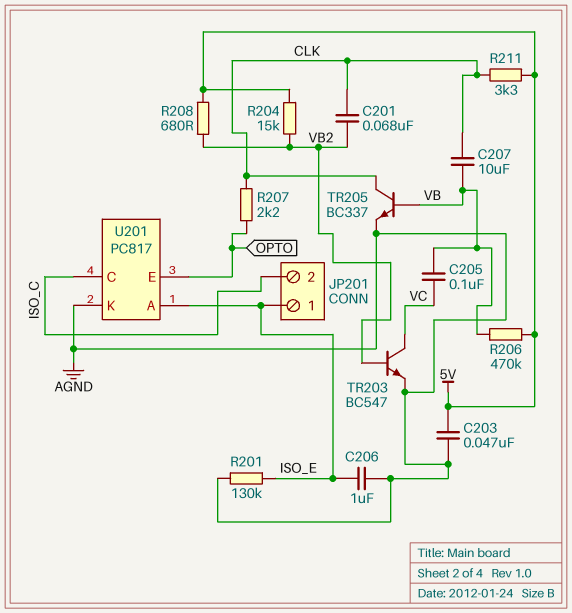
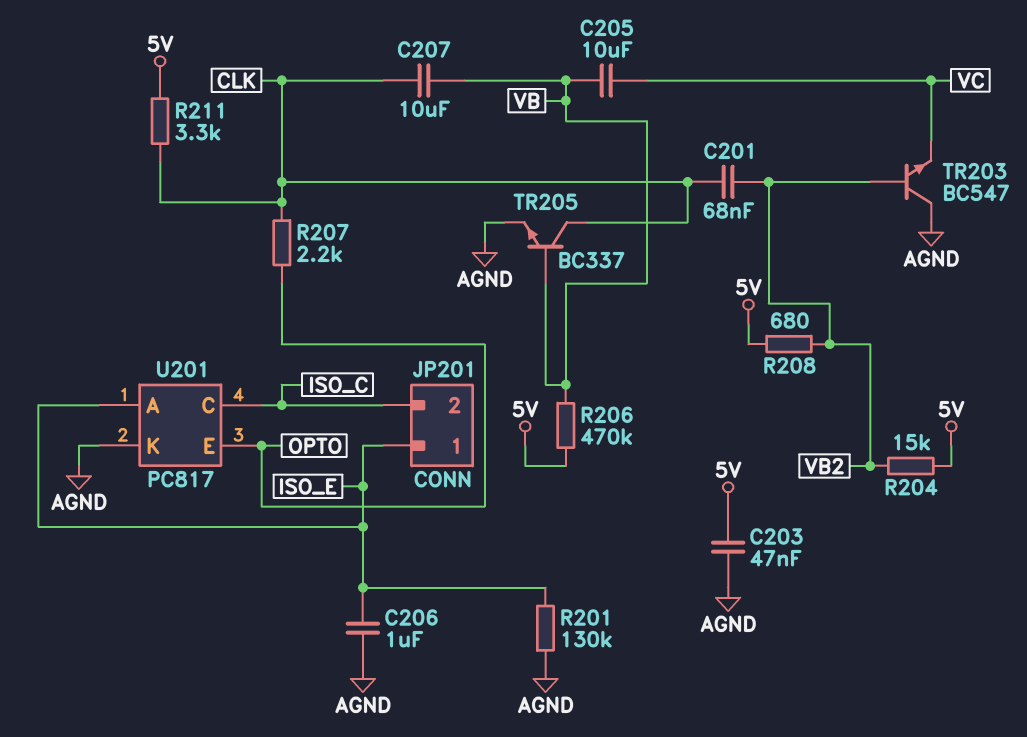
C205: 100nF (VB, VC) -> 10uF (VB, VC)
TR203: NPN BC547 (B VB2, C VC, E AGND) -> NPN BC547 (B VB2, C AGND, E VC)

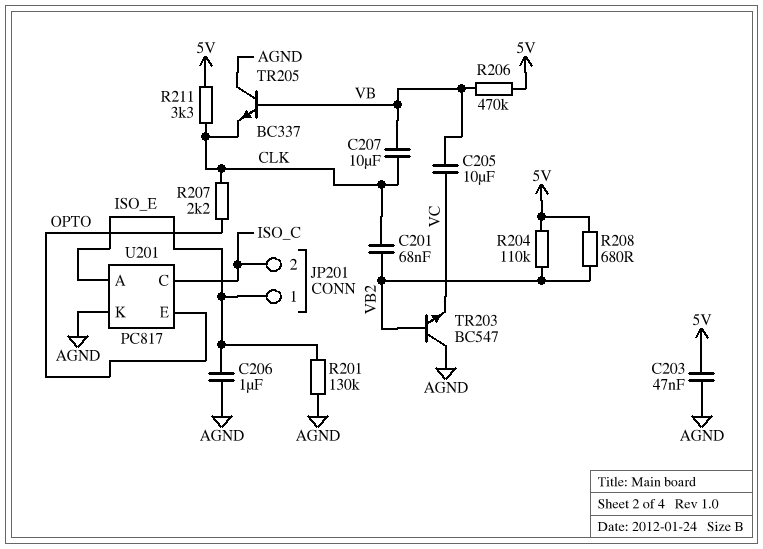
R204: 15k (5V, VB2) -> 110k (5V, VB2)
TR205: NPN BC337 (B VB, C CLK, E AGND) -> NPN BC337 (B VB, C AGND, E CLK)

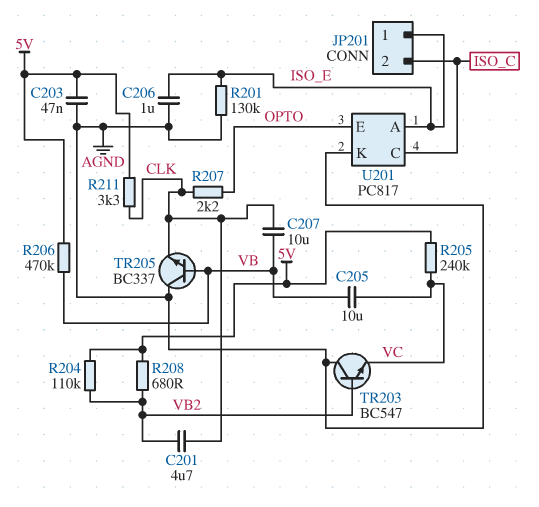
C201: 68nF (CLK, VB2) -> 4.7uF (CLK, VB2)
R205: none -> 240k (5V, VC)

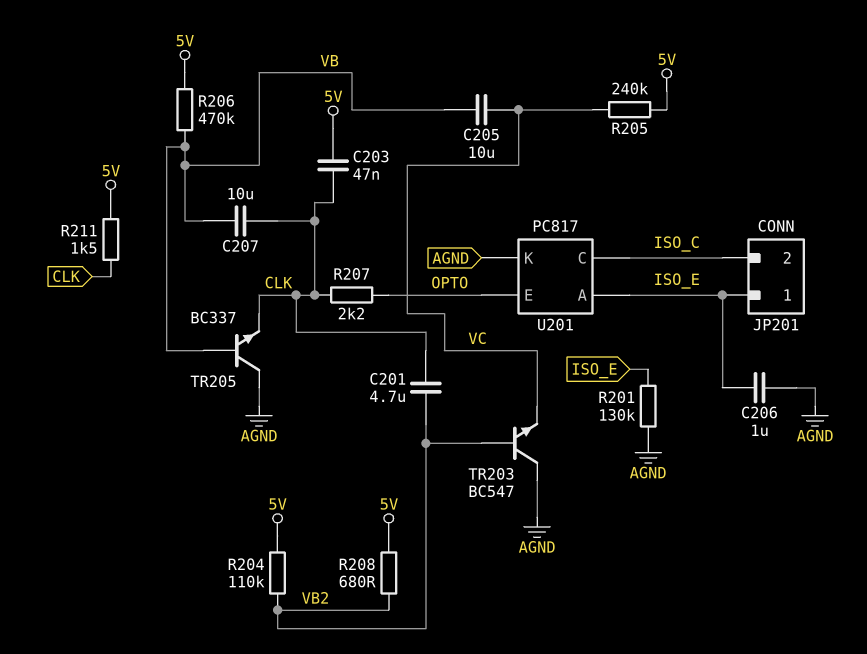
C203: 47nF (5V, AGND) -> 47nF (5V, CLK)
R211: 3.3k (5V, CLK) -> 1.5k (5V, CLK)

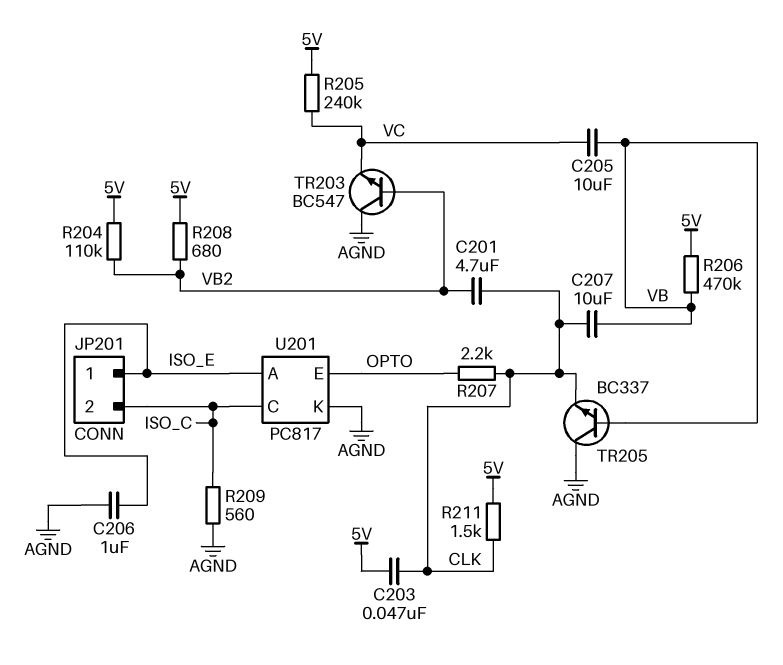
R201: 130k (AGND, ISO_E) -> none
R209: none -> 560 (AGND, ISO_C)

